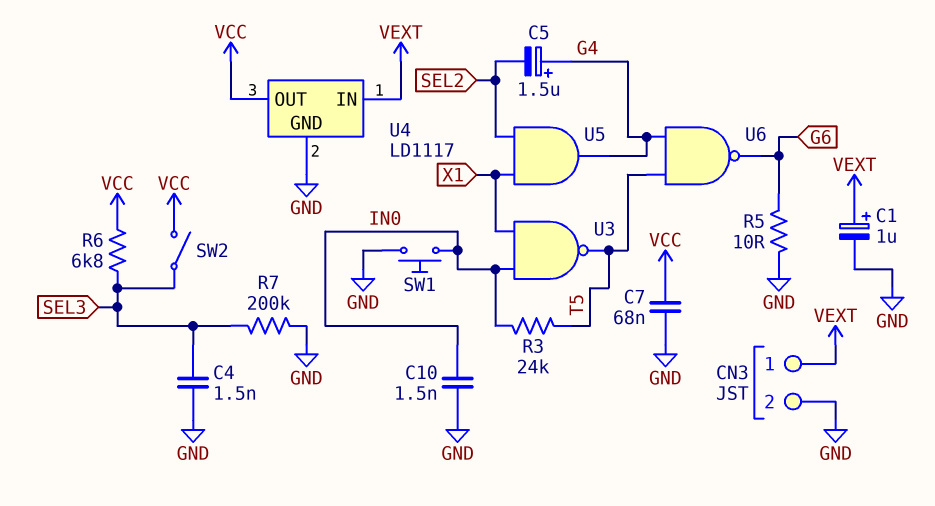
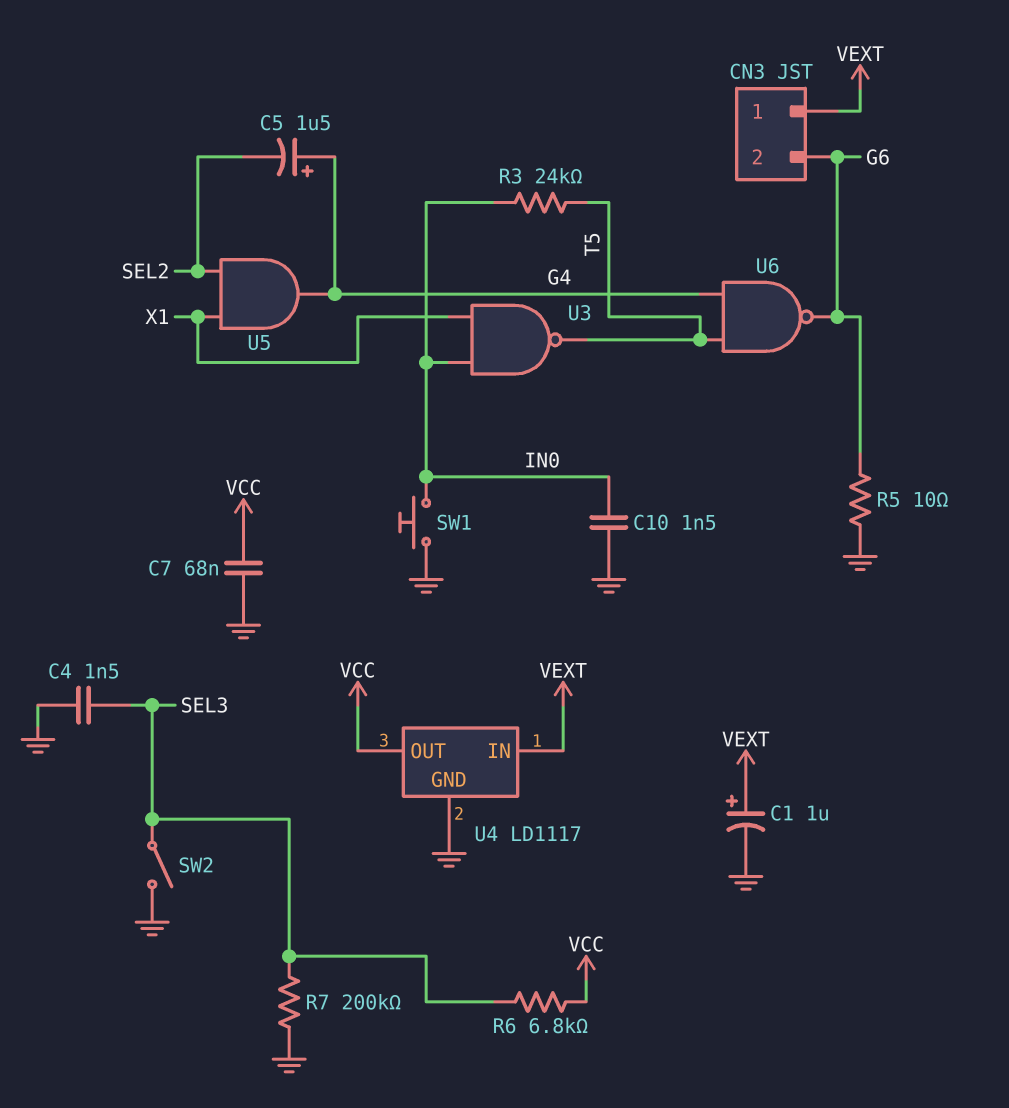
CN3 pin 2: GND -> G6
SW2: switch (SEL3, VCC) -> switch (GND, SEL3)

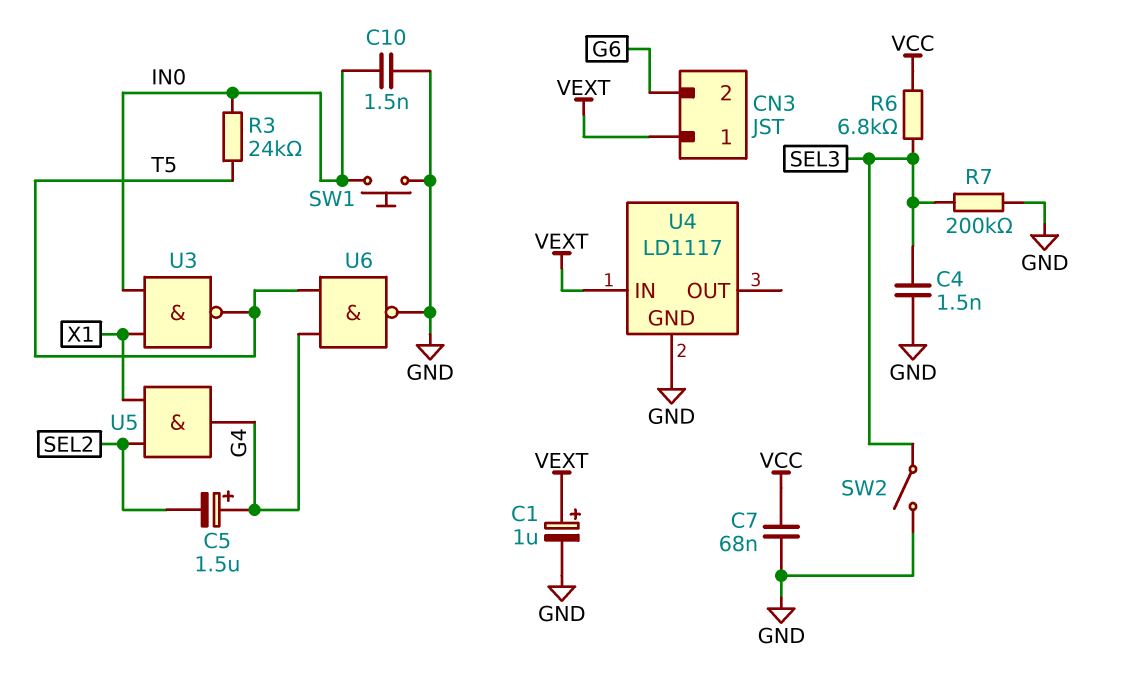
R5: 10 (G6, GND) -> none
U4 pin OUT: VCC -> none
U6: NAND (in G4, in T5, out G6) -> NAND (in G4, in T5, out GND)

